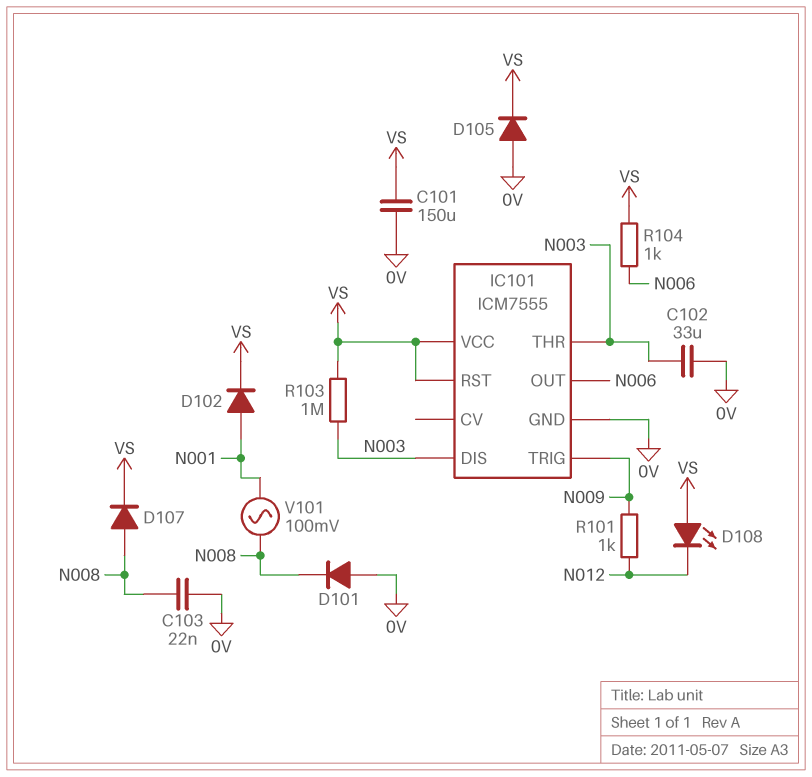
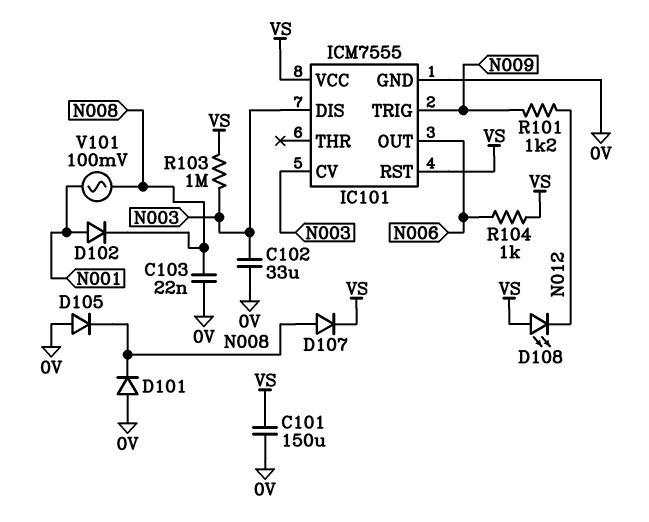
D102: diode (A N001, K VS) -> diode (A N001, K N008)
D105: diode (A 0V, K VS) -> diode (A 0V, K N008)
IC101 pin CV: none -> N003
IC101 pin THR: N003 -> none
R101: 1k (N009, N012) -> 1.2k (N009, N012)

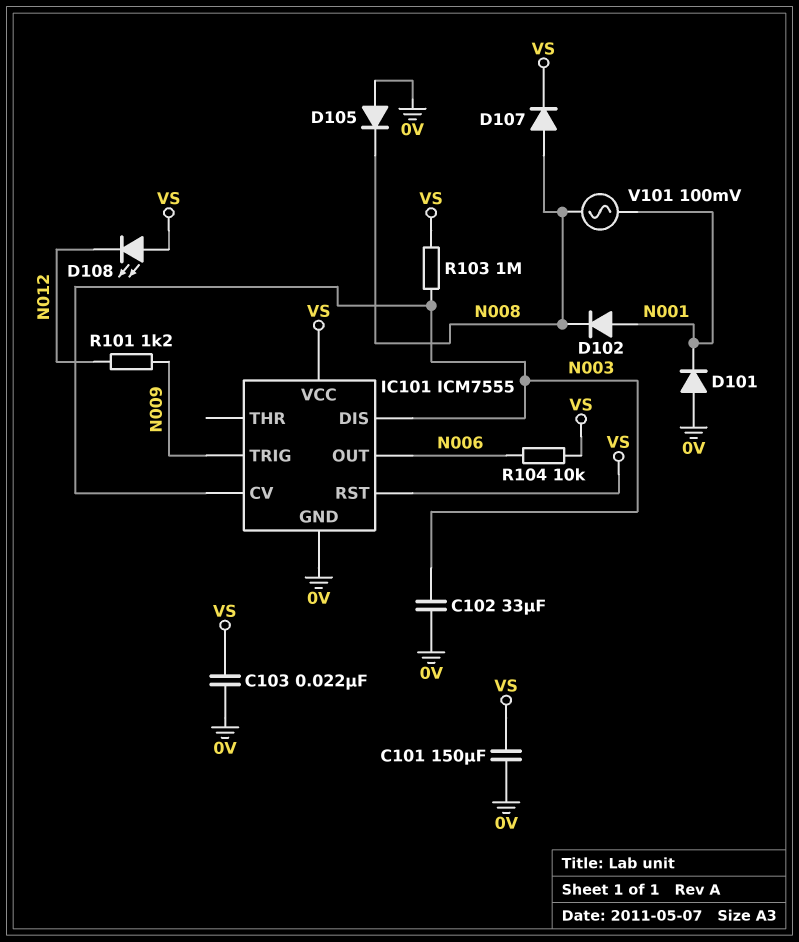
C103: 22nF (0V, N008) -> 22nF (0V, VS)
D101: diode (A 0V, K N008) -> diode (A 0V, K N001)
R104: 1k (N006, VS) -> 10k (N006, VS)

